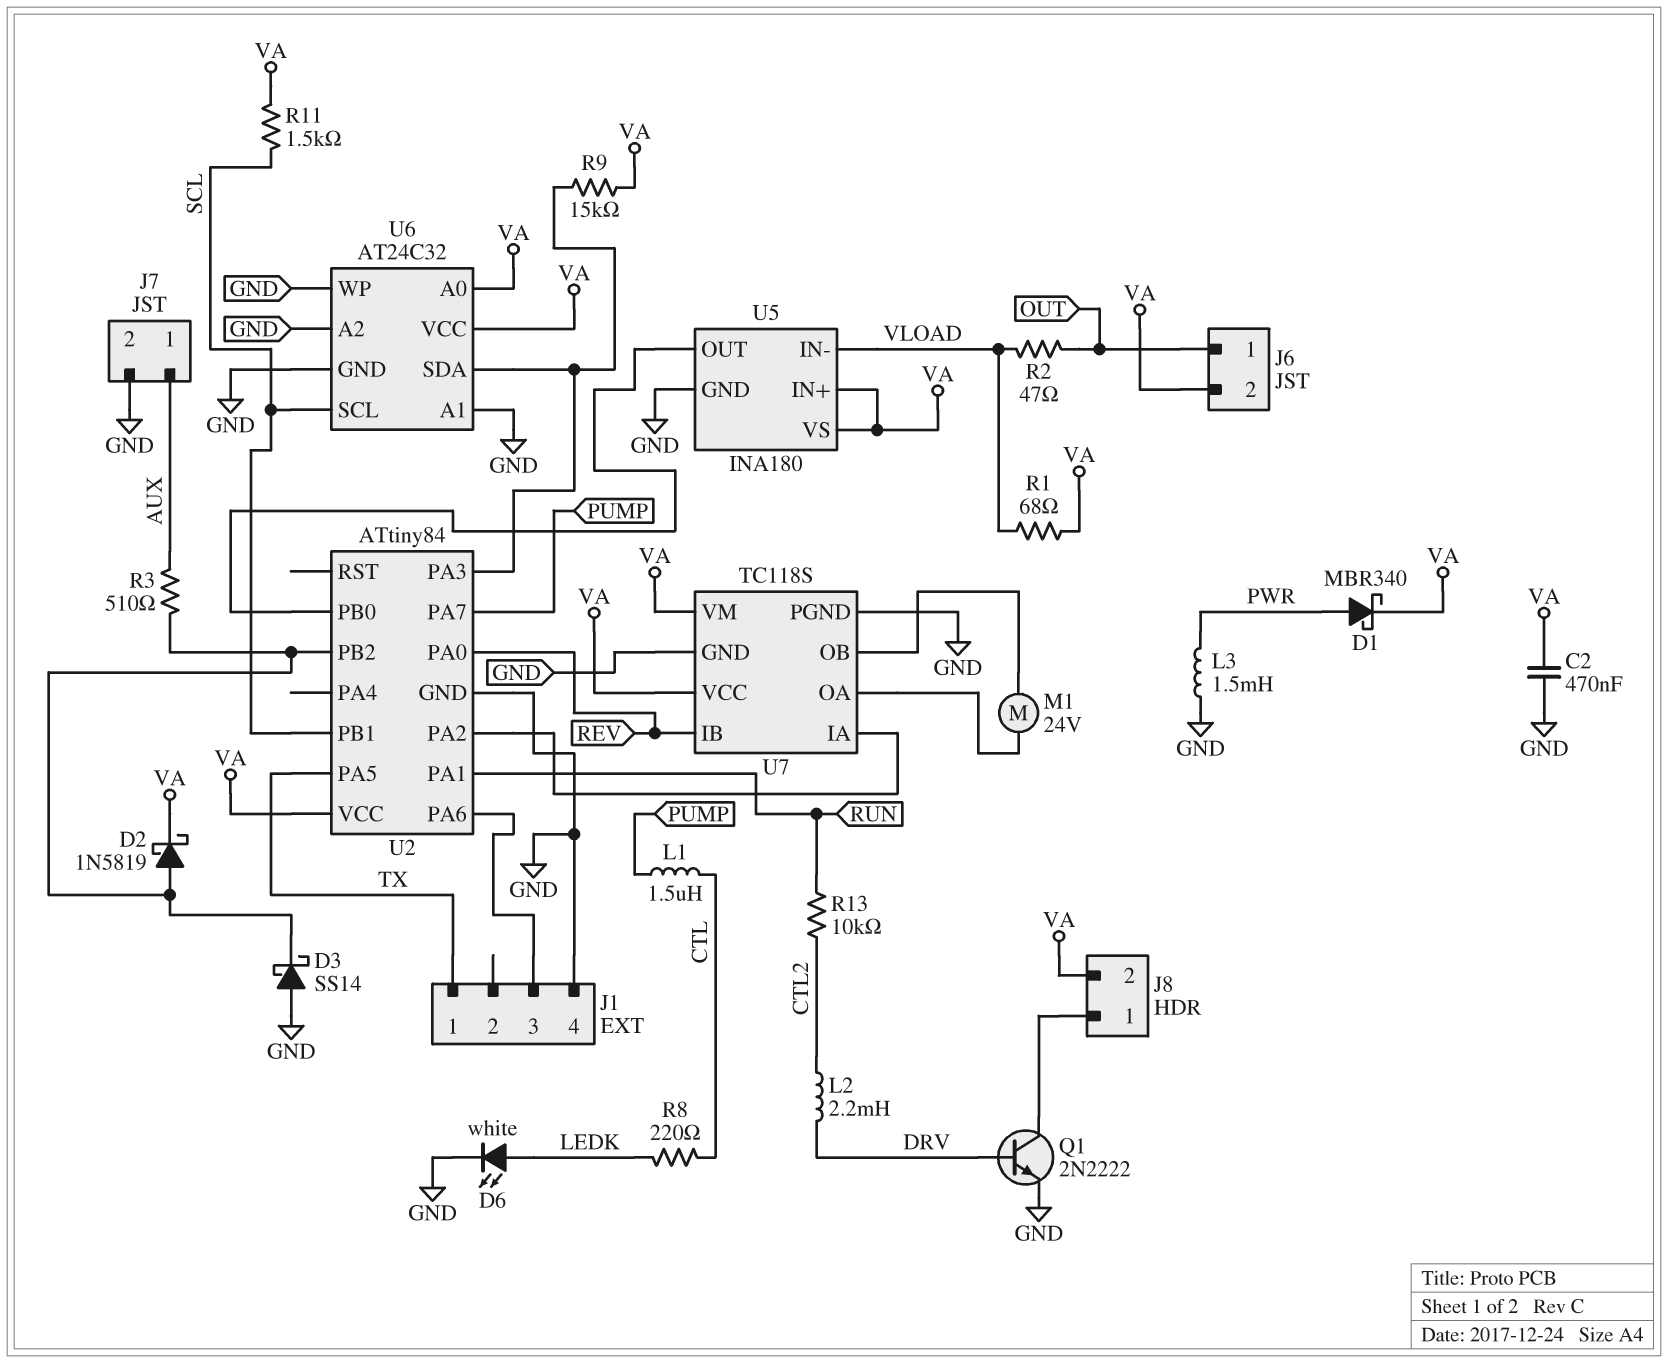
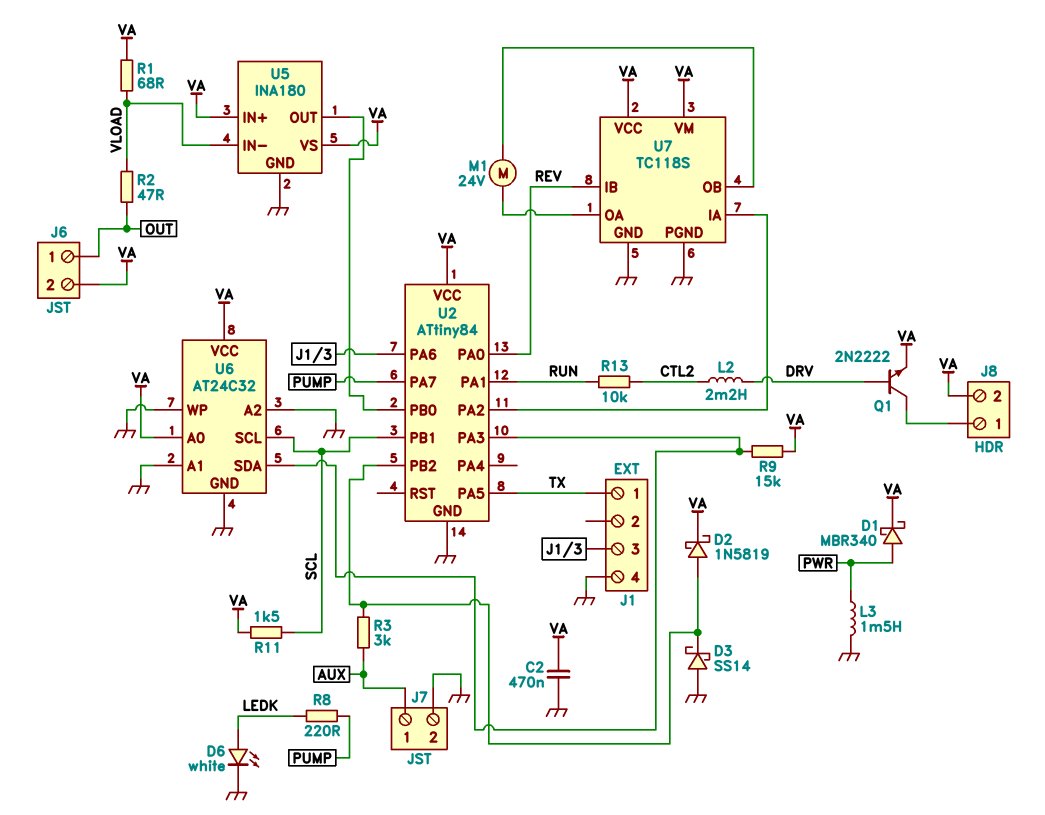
L1: 1.5uH (CTL, PUMP) -> none
Q1: NPN 2N2222 (B DRV, C J8/1, E GND) -> NPN 2N2222 (B DRV, C J8/1, E VA)
R3: 510 (AUX, U2/PB2) -> 3k (AUX, U2/PB2)
R8: 220 (CTL, LEDK) -> 220 (LEDK, PUMP)

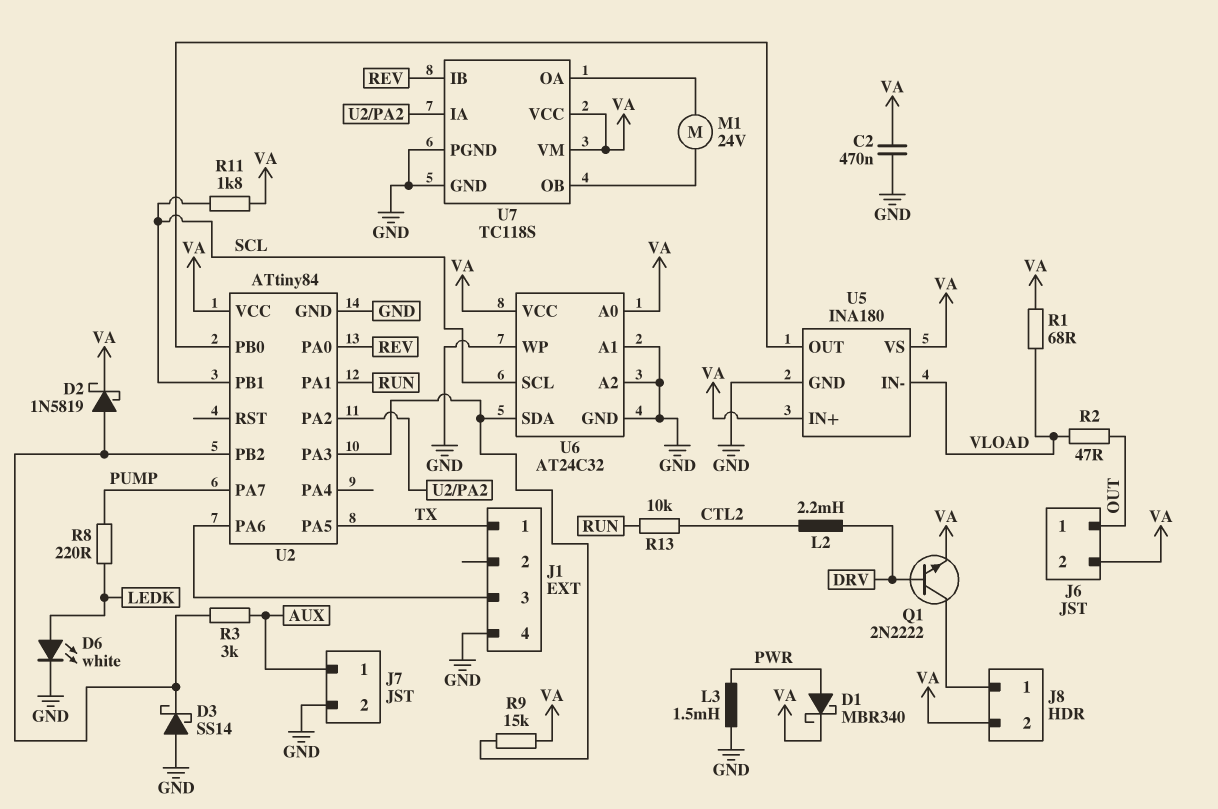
R11: 1.5k (SCL, VA) -> 1.8k (SCL, VA)

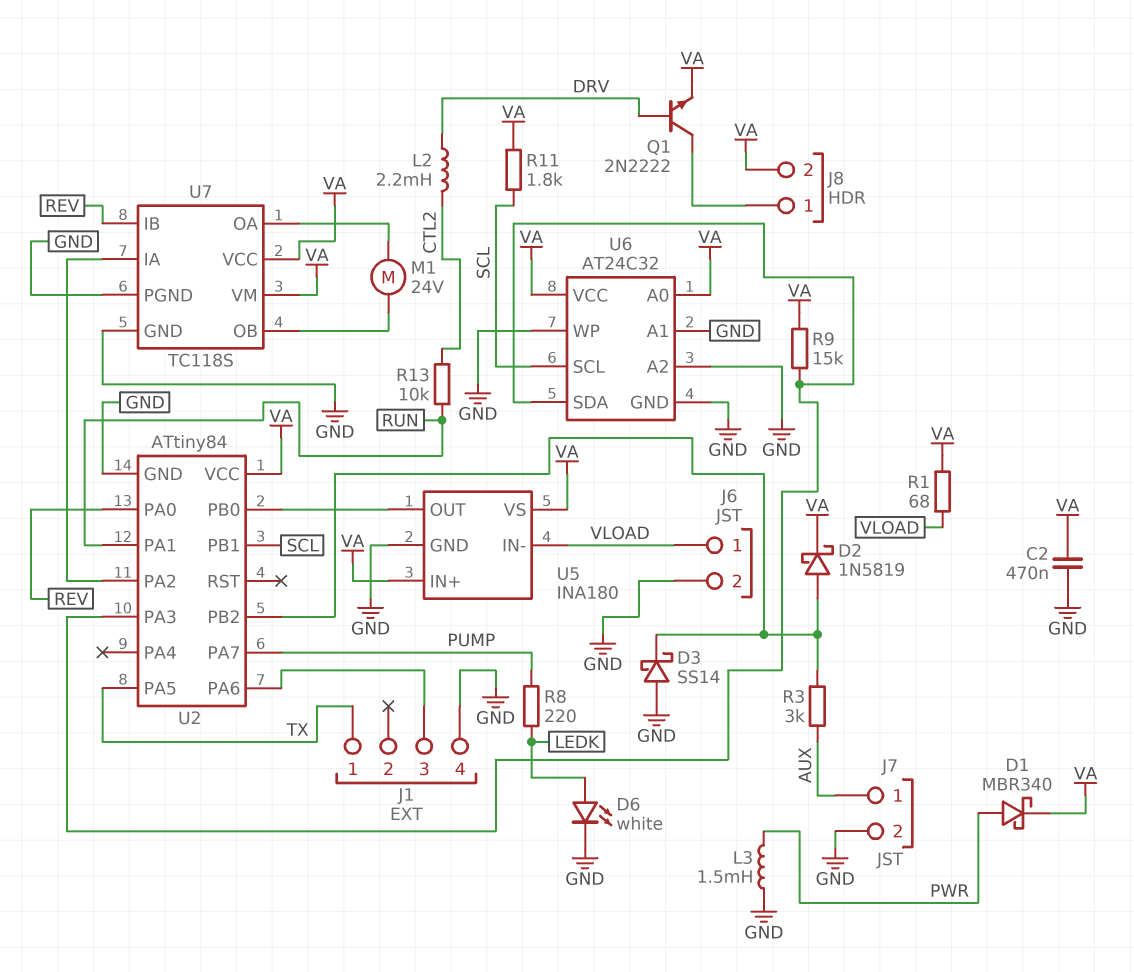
J6 pin 1: OUT -> VLOAD
J6 pin 2: VA -> GND
R2: 47 (OUT, VLOAD) -> none

